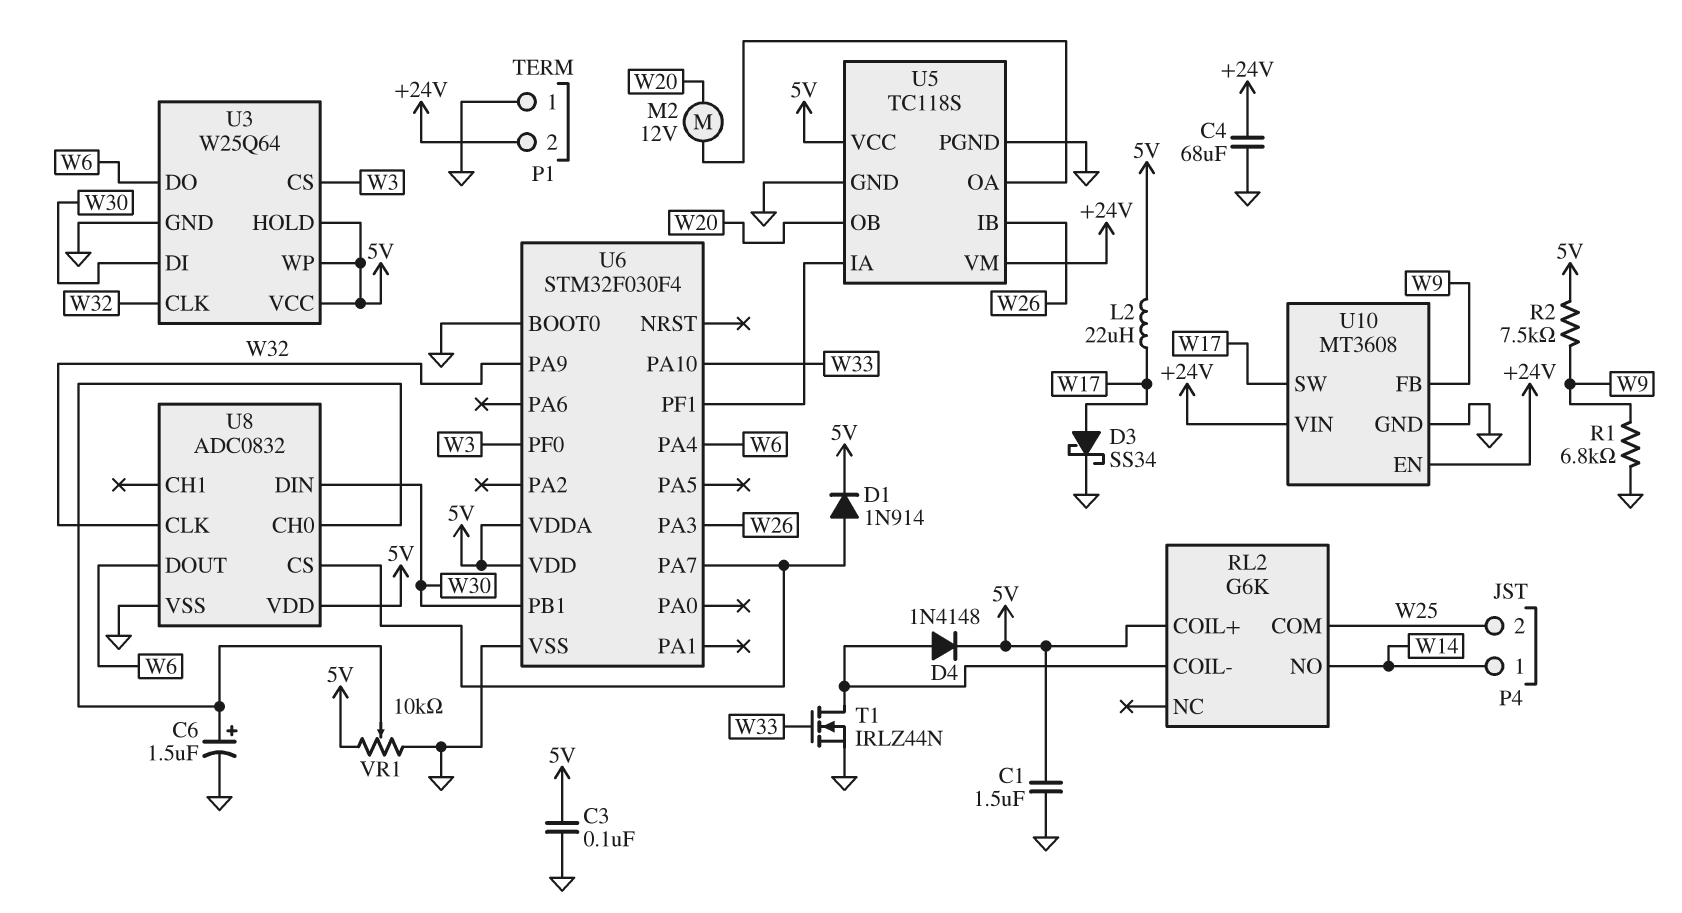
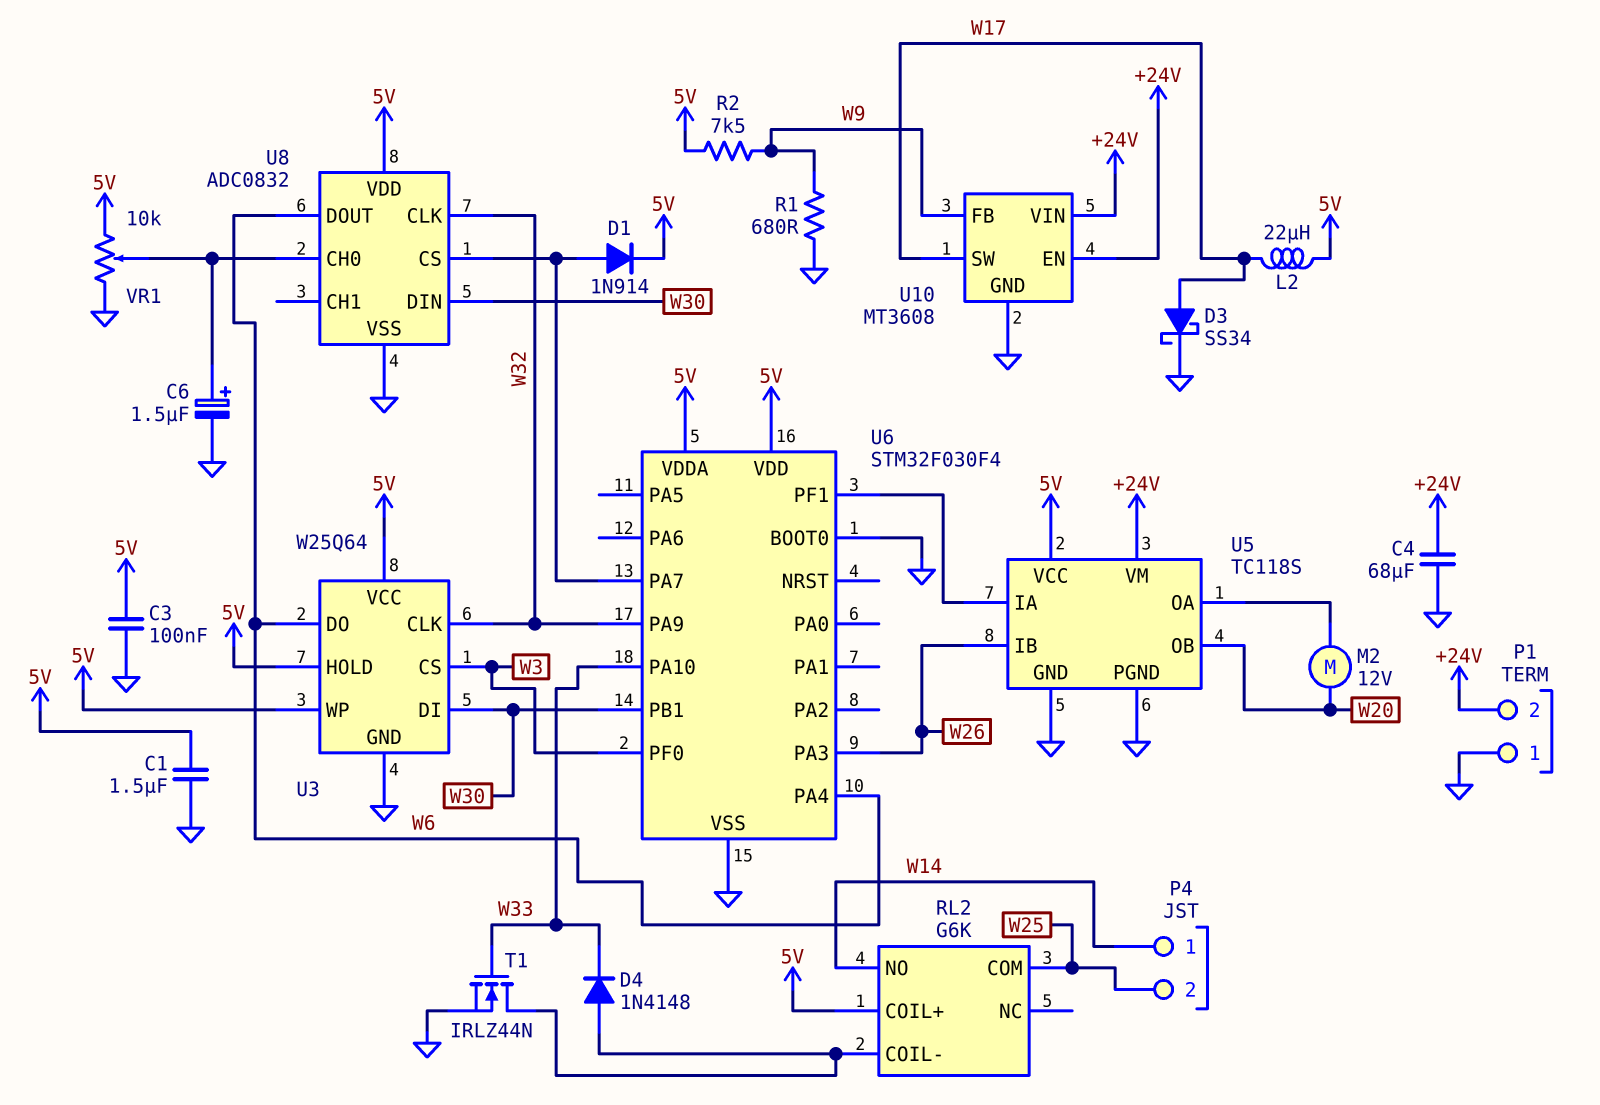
D4: diode 1N4148 (A RL2/COIL-, K 5V) -> diode 1N4148 (A RL2/COIL-, K W33)
R1: 6.8k (GND, W9) -> 680 (GND, W9)

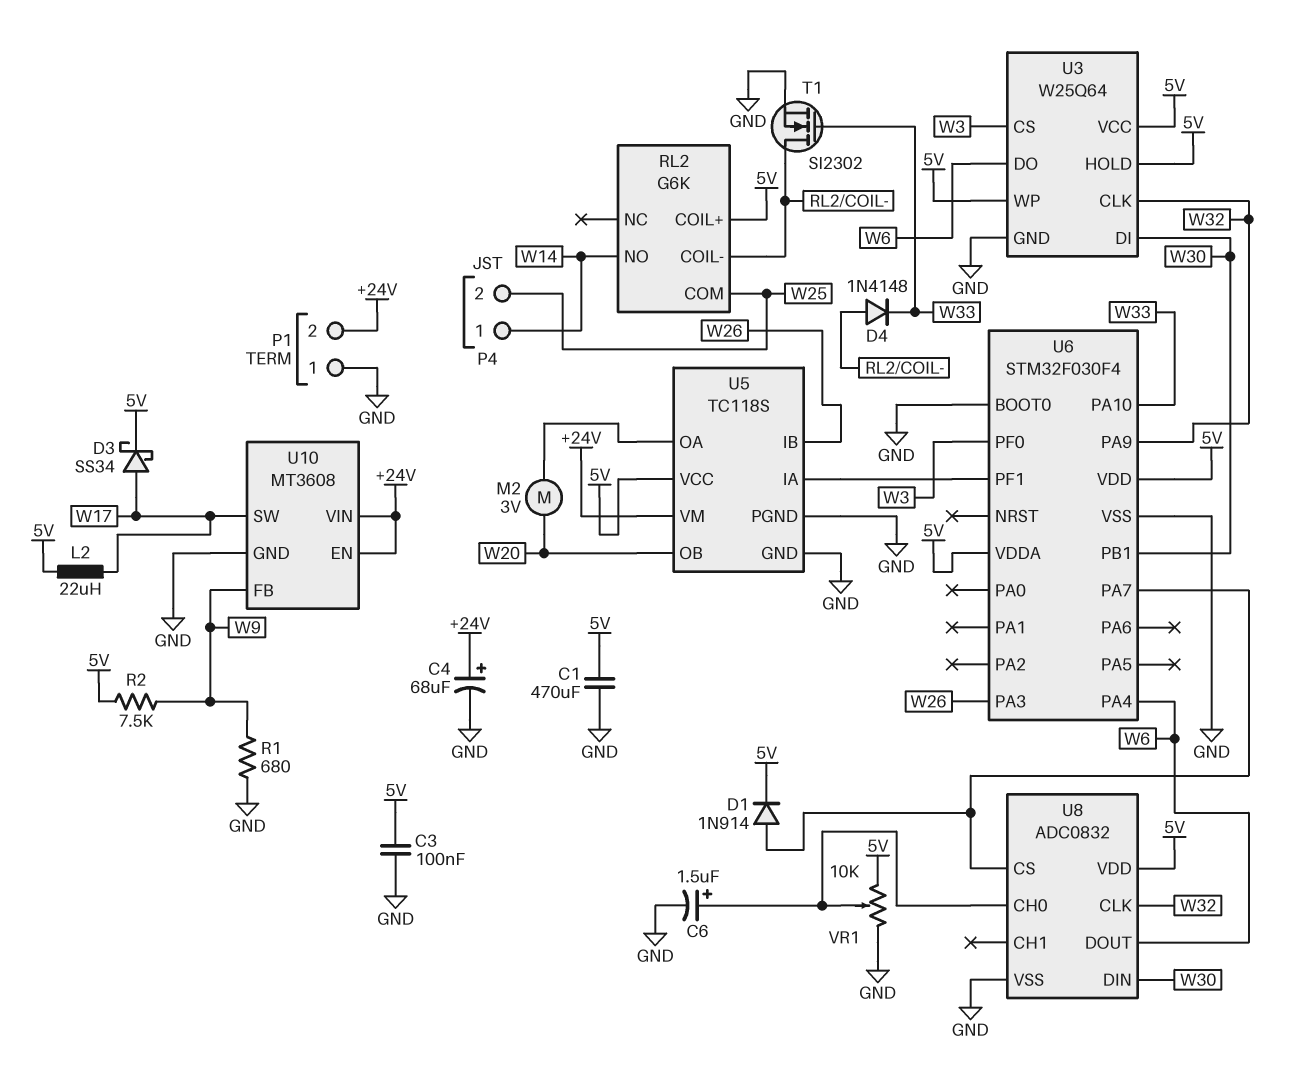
C1: 1.5uF (5V, GND) -> 470uF (5V, GND)
C4: 68uF (+24V, GND) -> 68uF (plus +24V, minus GND)
D3: schottky SS34 (A W17, K GND) -> schottky SS34 (A W17, K 5V)
M2: motor 12V (U5/OA, W20) -> motor 3V (U5/OA, W20)
T1: NMOS IRLZ44N (G W33, D RL2/COIL-, S GND) -> NMOS SI2302 (G W33, D RL2/COIL-, S GND)

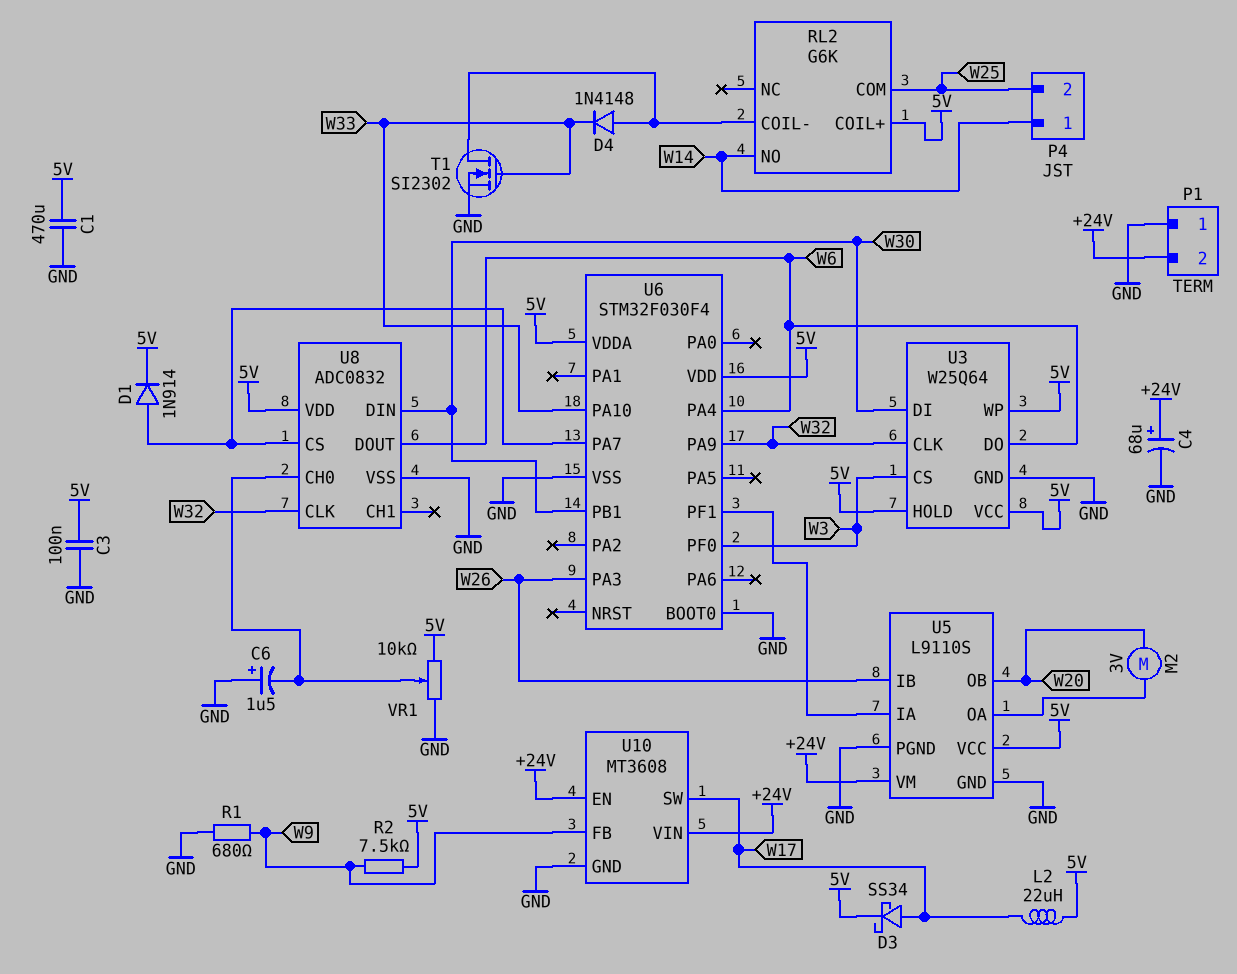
C6: 1.5uF (plus U8/CH0, minus GND) -> 1.5uF (plus GND, minus U8/CH0)
U5: TC118S -> L9110S

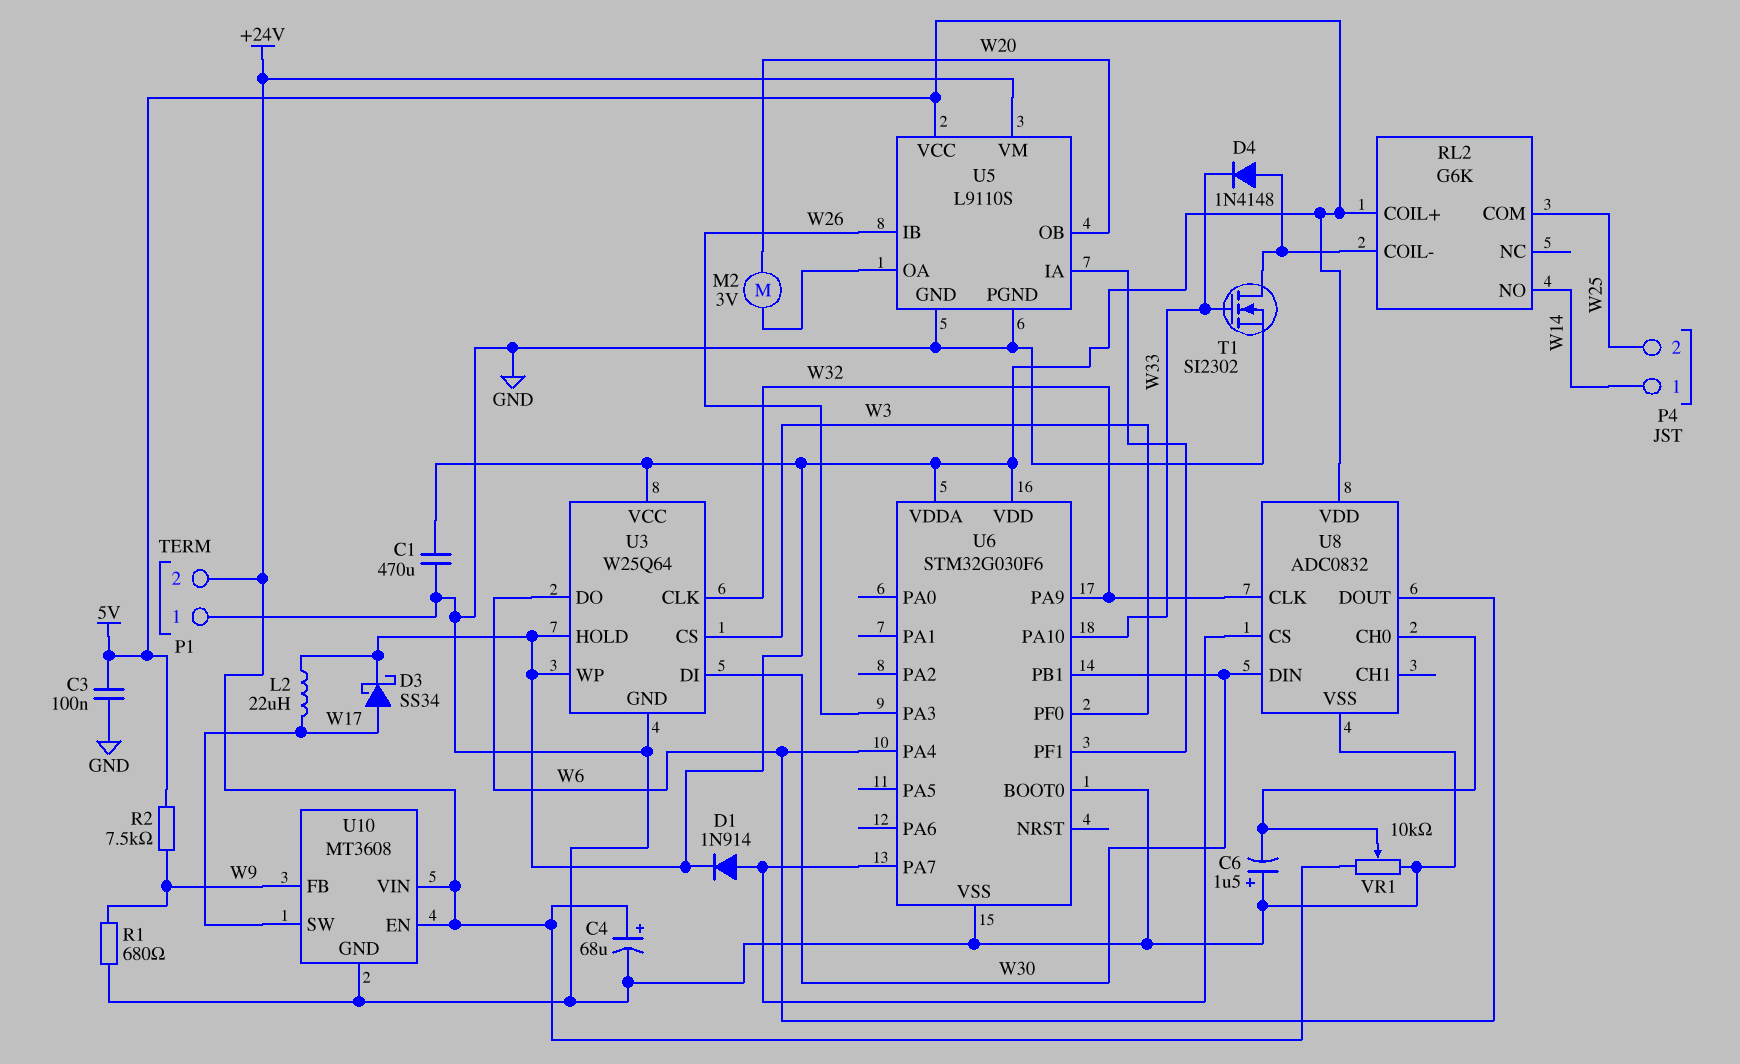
U6: STM32F030F4 -> STM32G030F6
VR1: 10k (5V, GND, wiper U8/CH0) -> 10k (+24V, GND, wiper U8/CH0)

